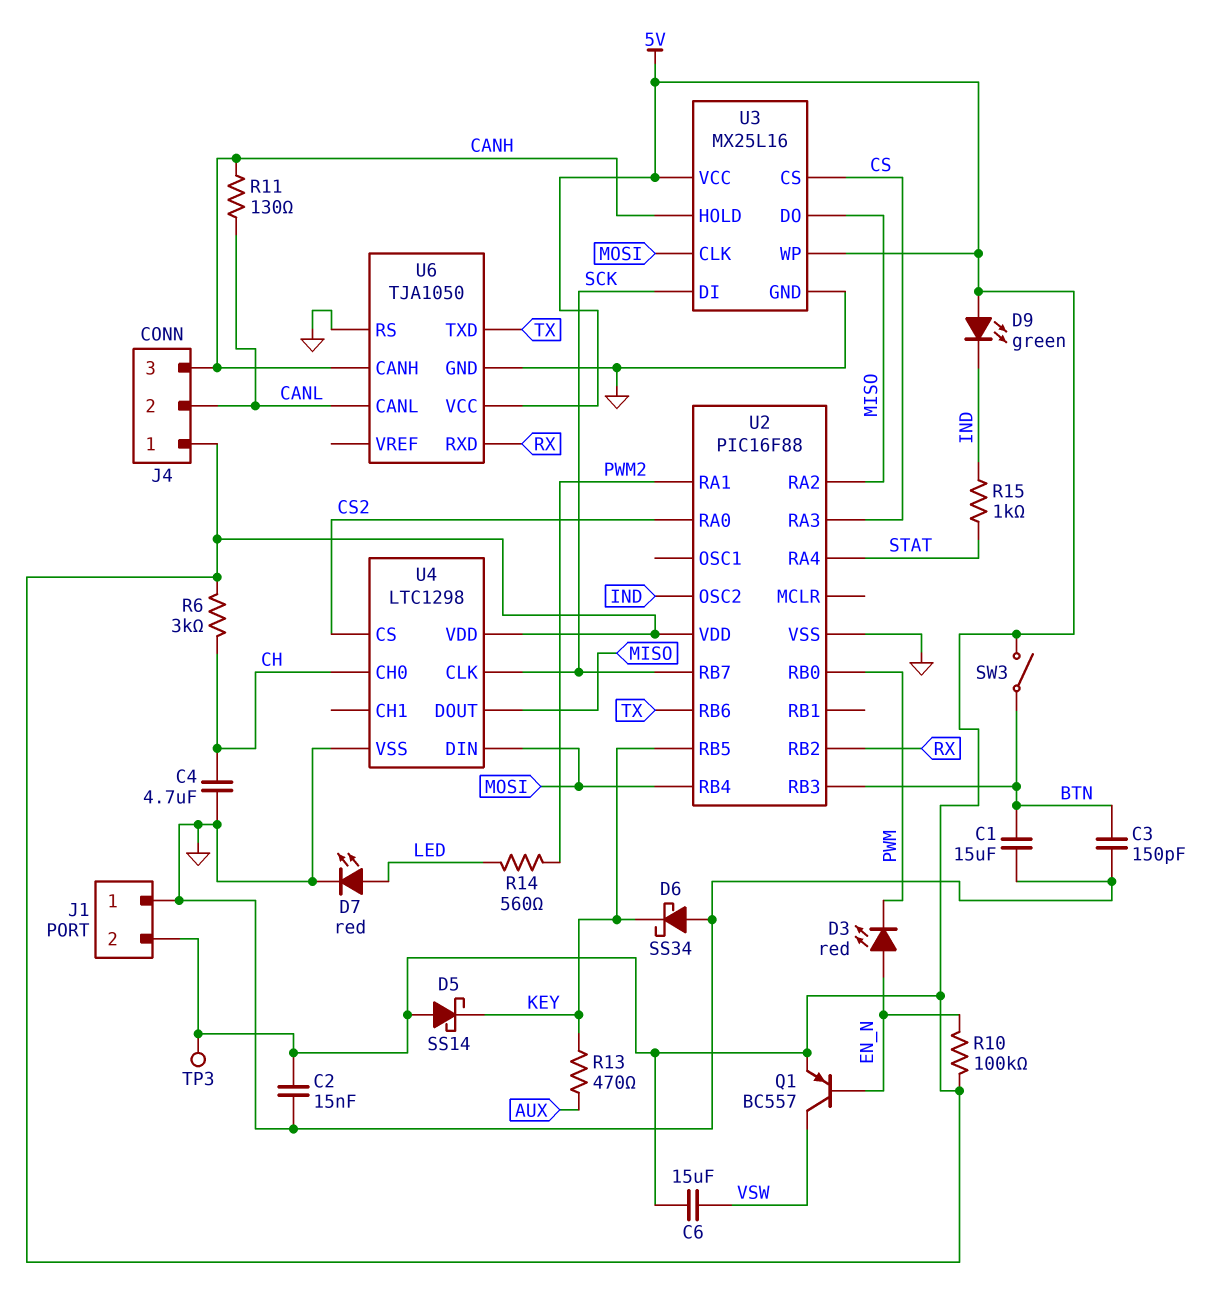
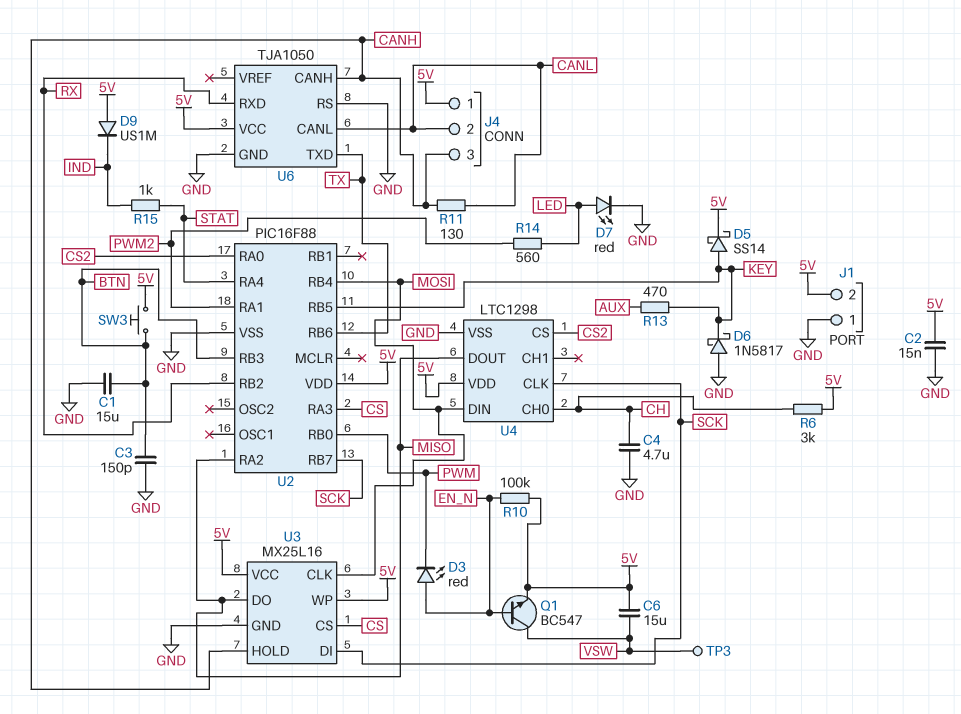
D5: schottky SS14 (A 5V, K KEY) -> schottky SS14 (A KEY, K 5V)
D6: schottky SS34 (A GND, K KEY) -> schottky 1N5817 (A GND, K KEY)
D9: LED green (A 5V, K IND) -> diode US1M (A 5V, K IND)
Q1: PNP BC557 (B EN_N, C VSW, E 5V) -> NPN BC547 (B EN_N, C VSW, E 5V)
SW3: switch (5V, BTN) -> button (5V, BTN)
TP3: test point (5V) -> test point (VSW)
U2 pin OSC2: IND -> none

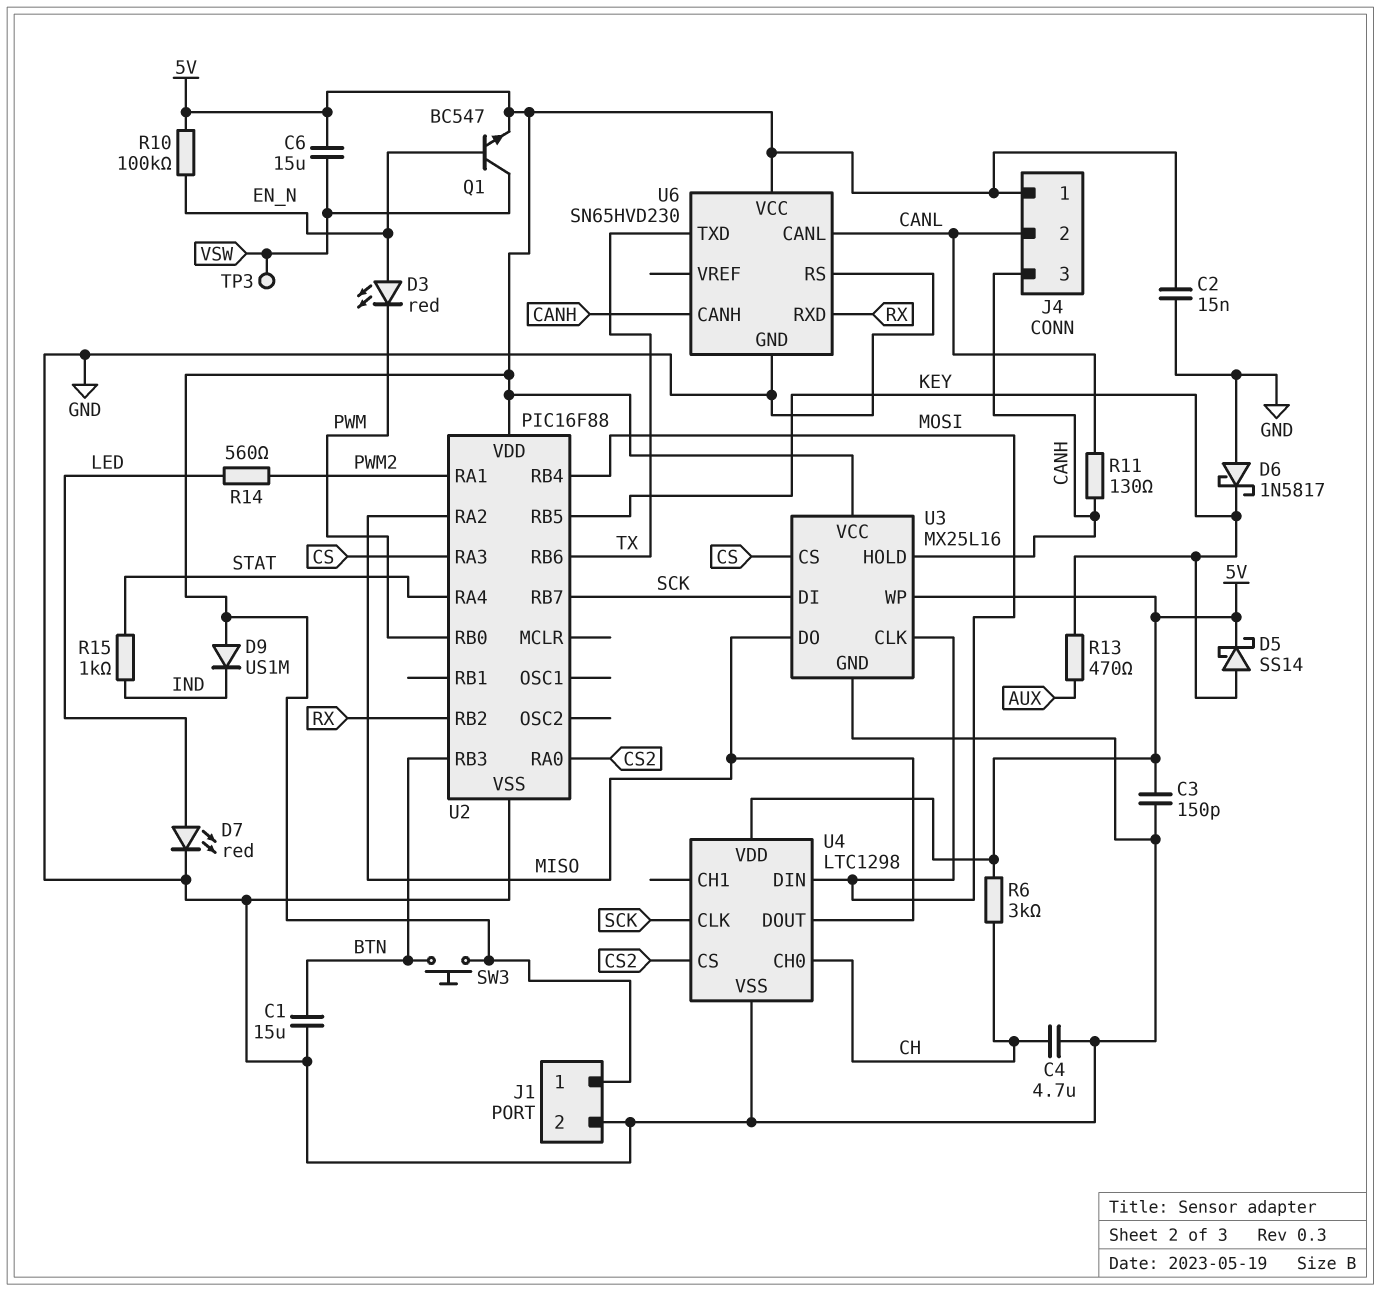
C3: 150pF (BTN, GND) -> 150pF (5V, GND)
J1 pin 1: GND -> 5V
J1 pin 2: 5V -> GND
U6: TJA1050 -> SN65HVD230

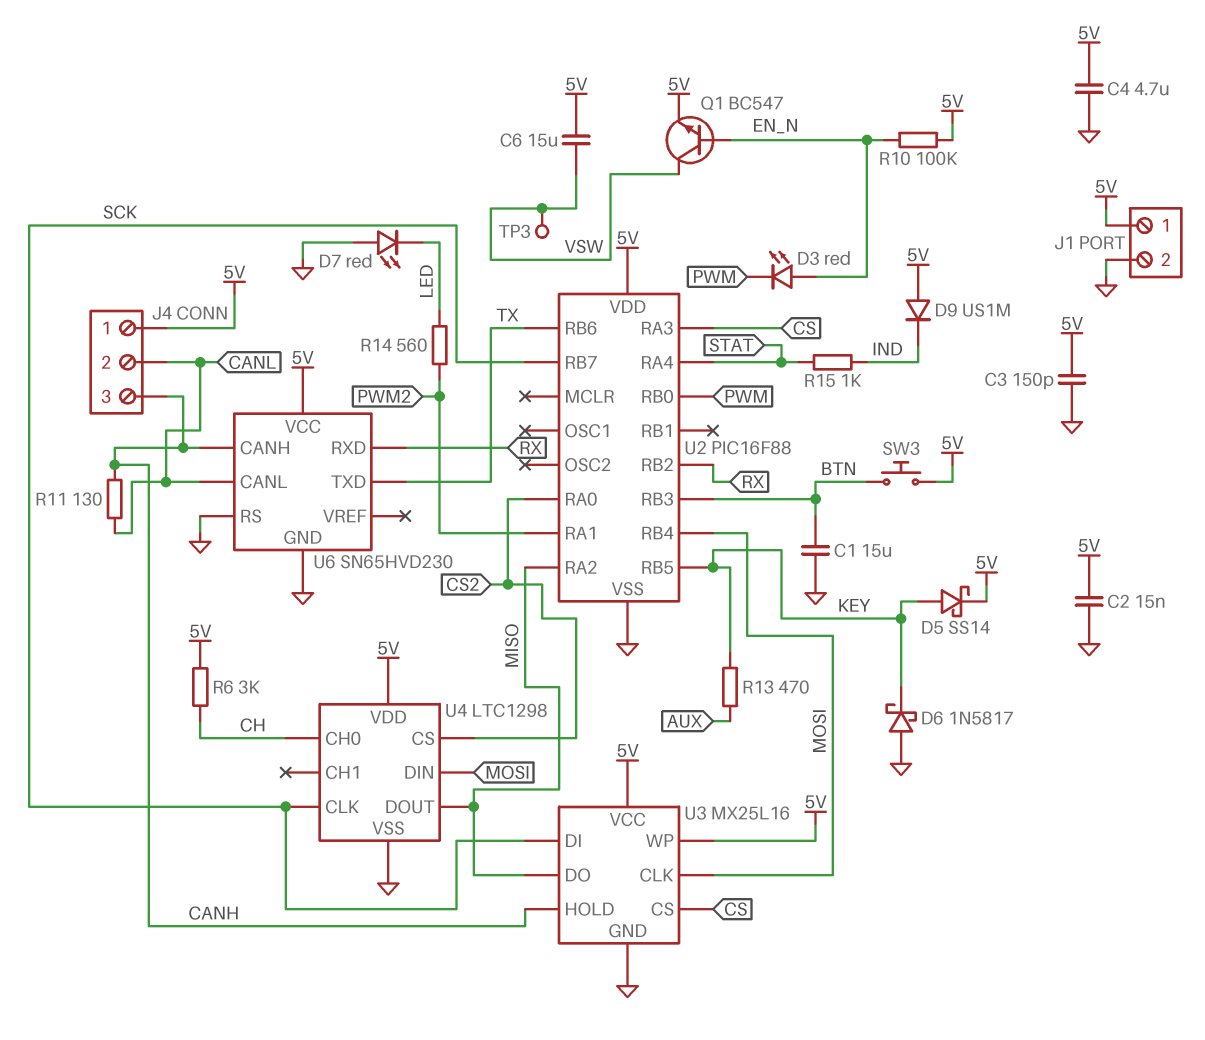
C4: 4.7uF (CH, GND) -> 4.7uF (5V, GND)
D7: LED red (A LED, K GND) -> LED red (A GND, K LED)

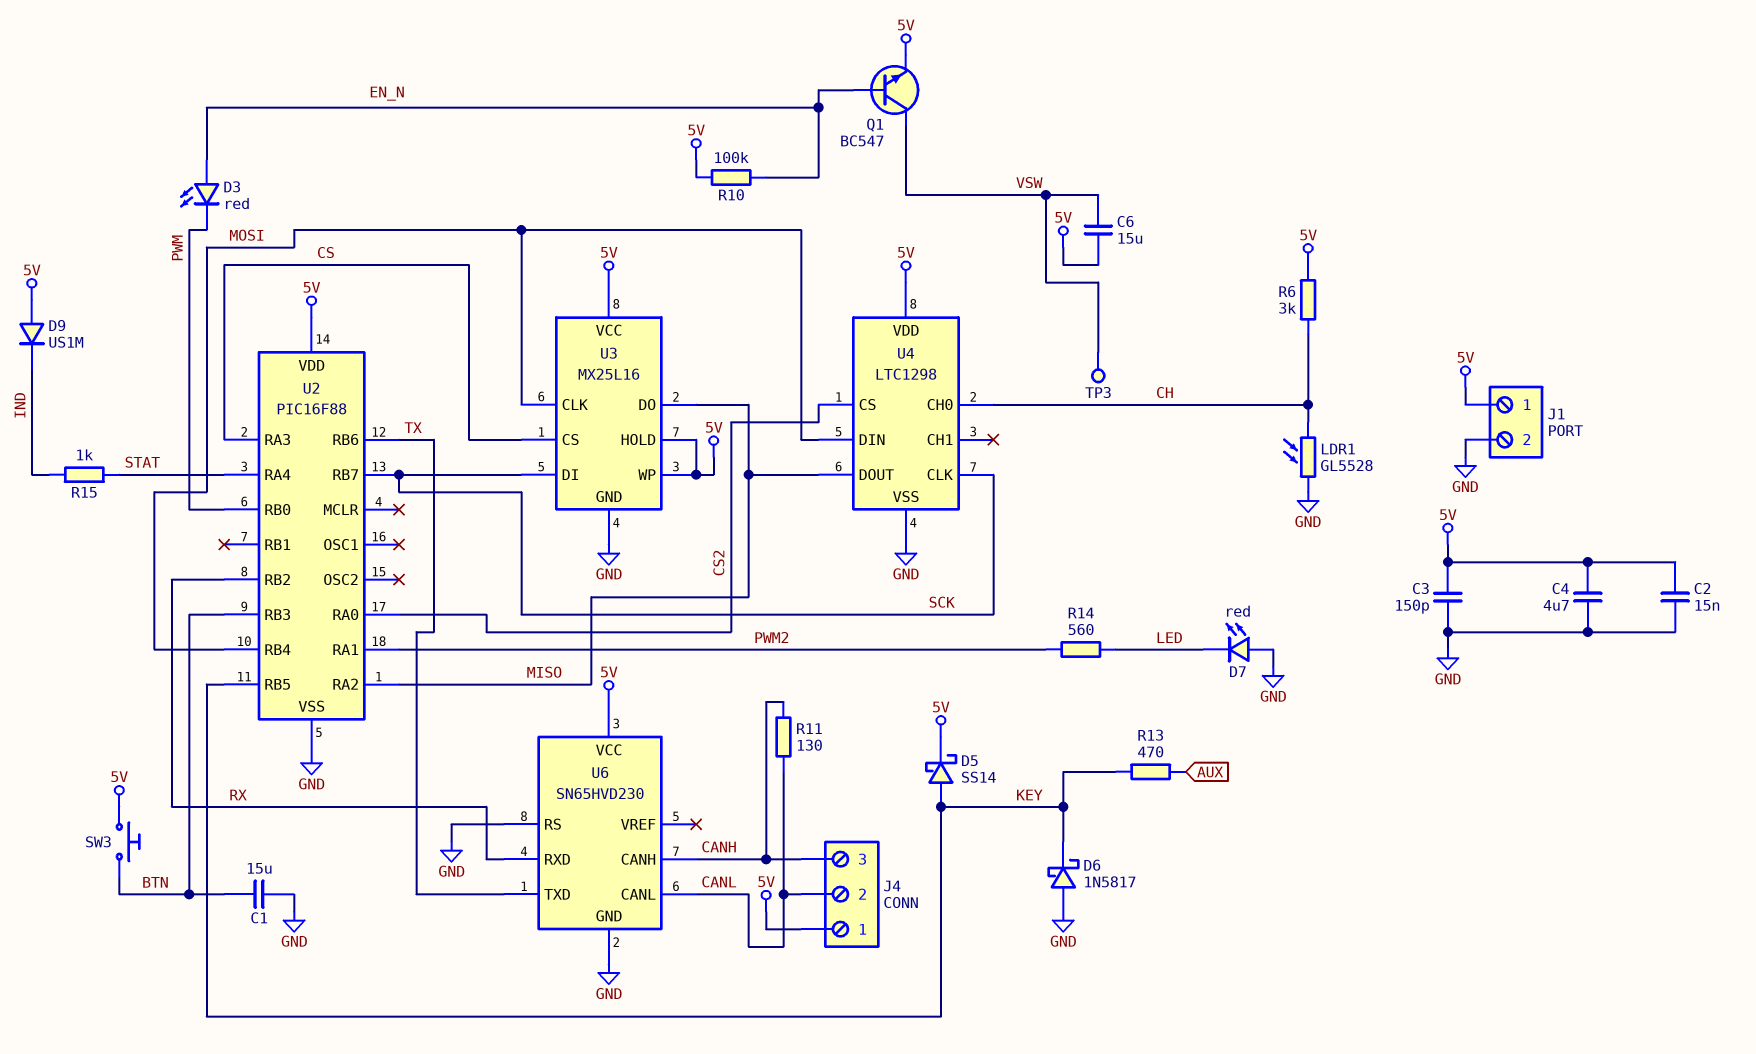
LDR1: none -> GL5528 (CH, GND)
U3 pin HOLD: CANH -> 5V

